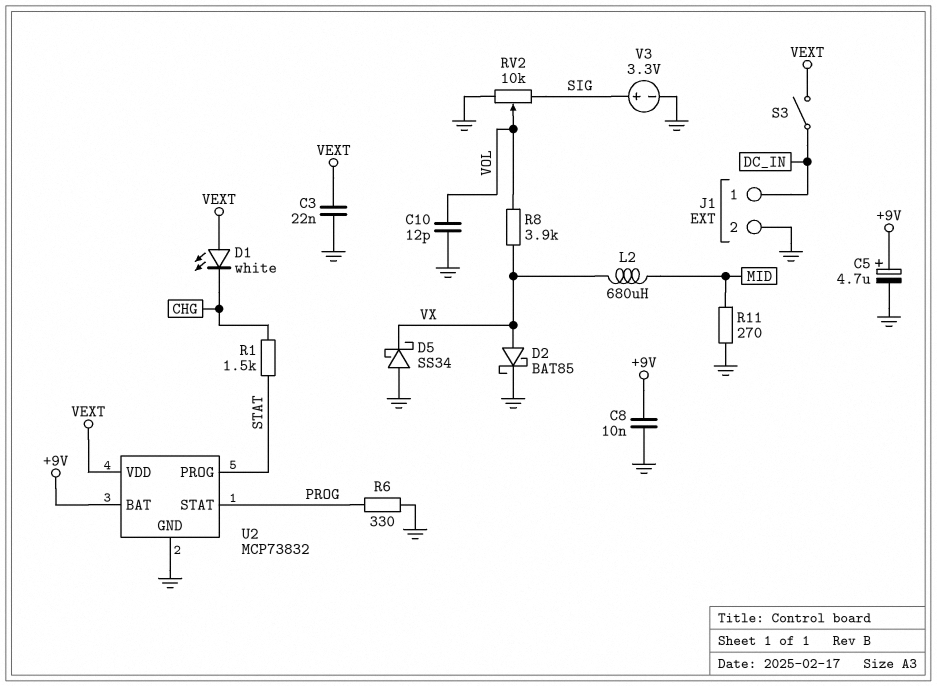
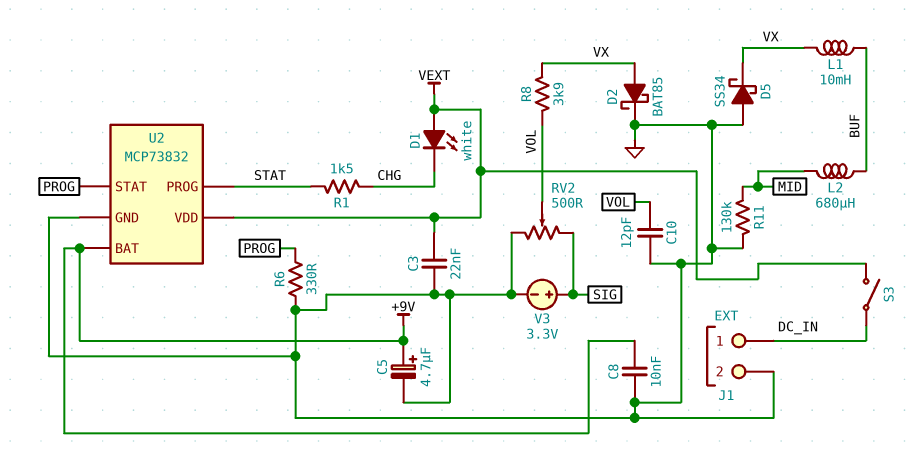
L1: none -> 10mH (BUF, VX)
L2: 680uH (MID, VX) -> 680uH (BUF, MID)
R11: 270 (GND, MID) -> 130k (GND, MID)
RV2: 10k (GND, SIG, wiper VOL) -> 500 (GND, SIG, wiper VOL)

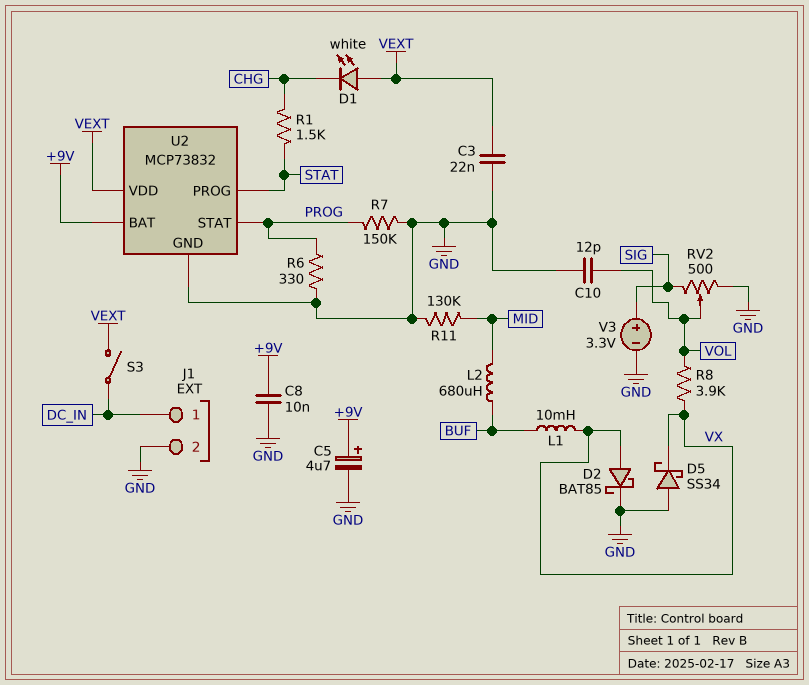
R7: none -> 150k (GND, PROG)

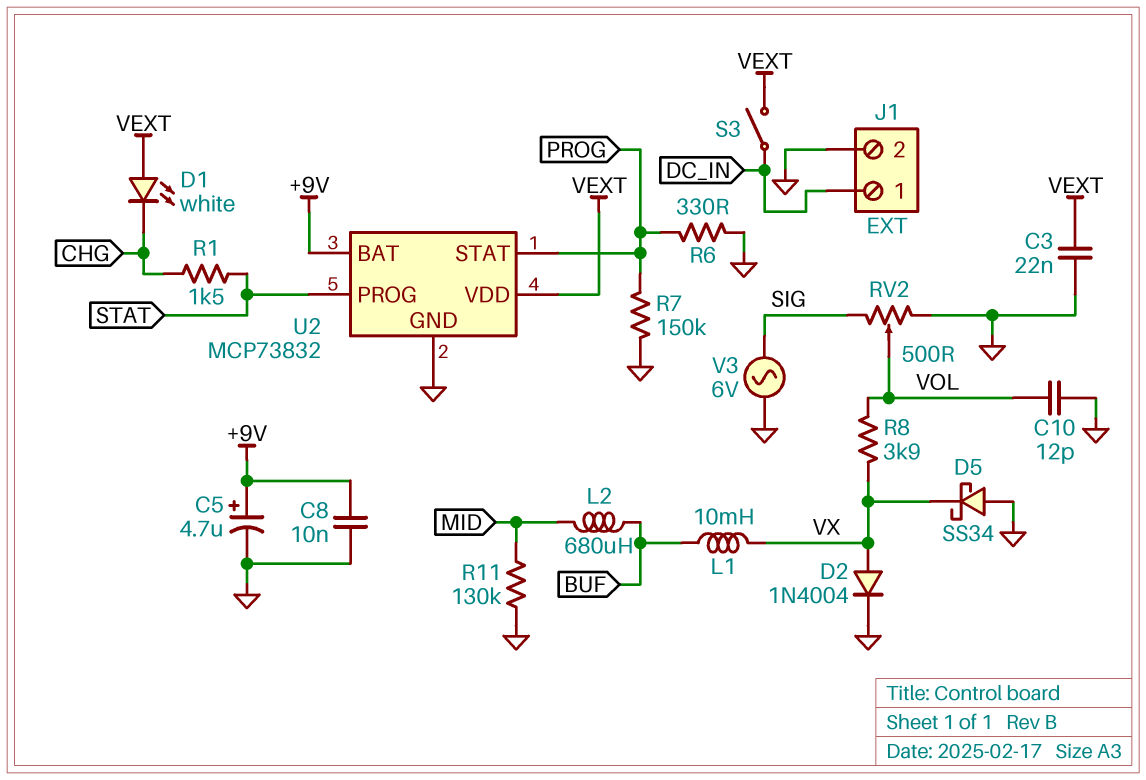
D2: schottky BAT85 (A VX, K GND) -> diode 1N4004 (A VX, K GND)
V3: 3.3V (plus SIG, minus GND) -> AC 6V (GND, SIG)

